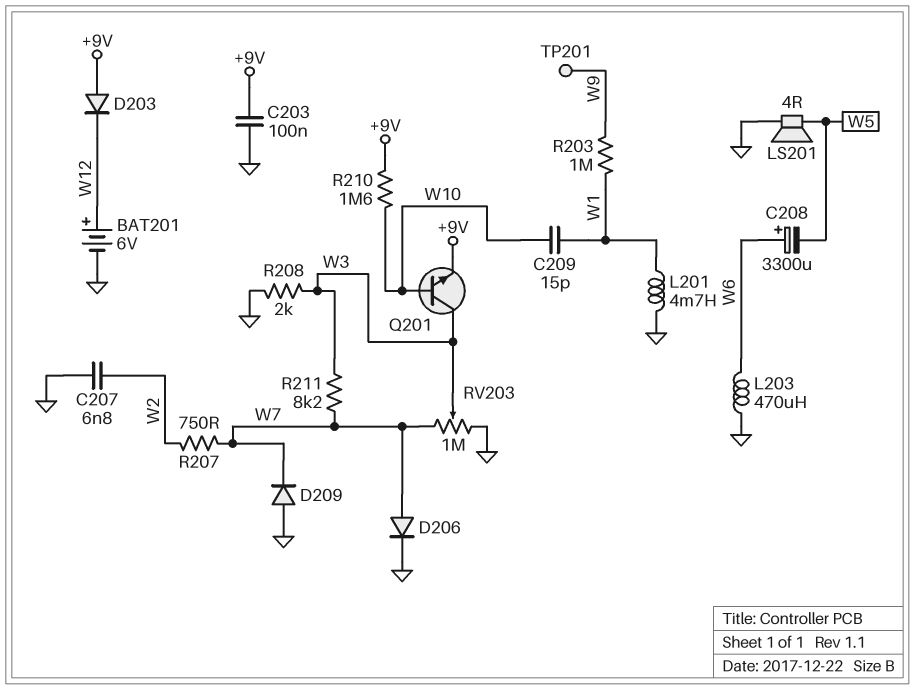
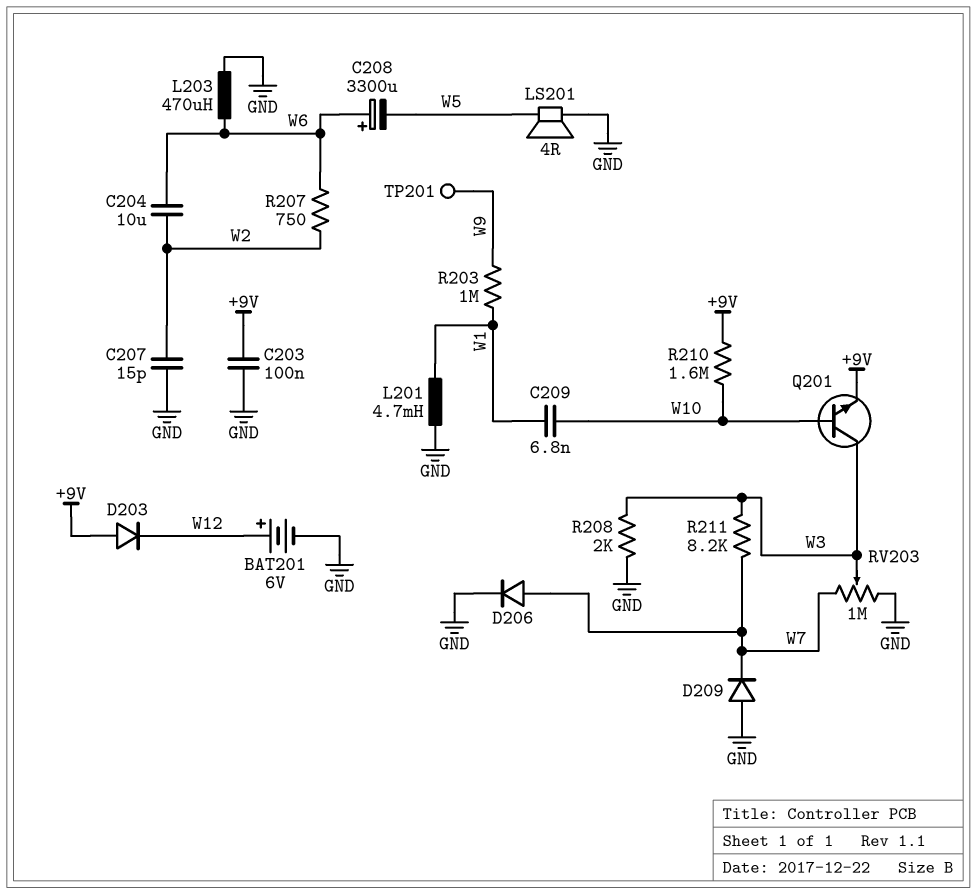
C204: none -> 10uF (W2, W6)
C207: 6.8nF (GND, W2) -> 15pF (GND, W2)
C209: 15pF (W1, W10) -> 6.8nF (W1, W10)
R207: 750 (W2, W7) -> 750 (W2, W6)

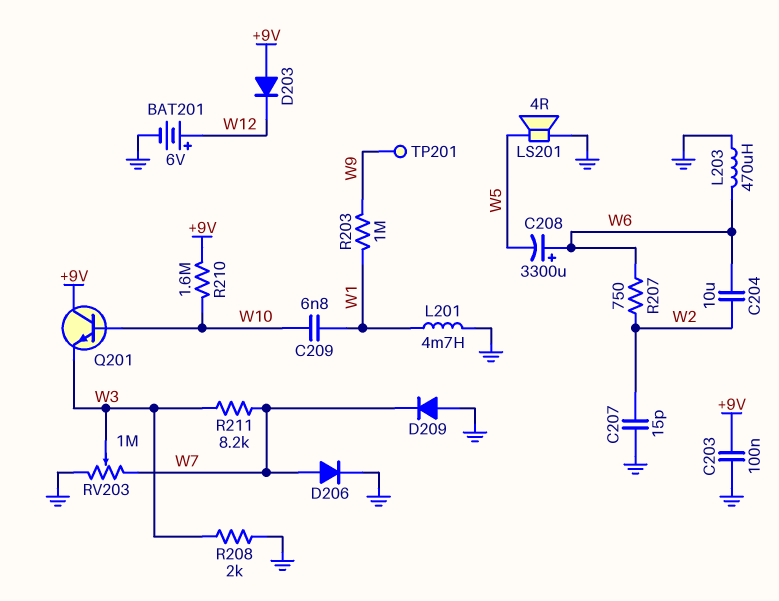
Q201: NPN (B W10, C W3, E +9V) -> NPN (B W10, C +9V, E W3)

